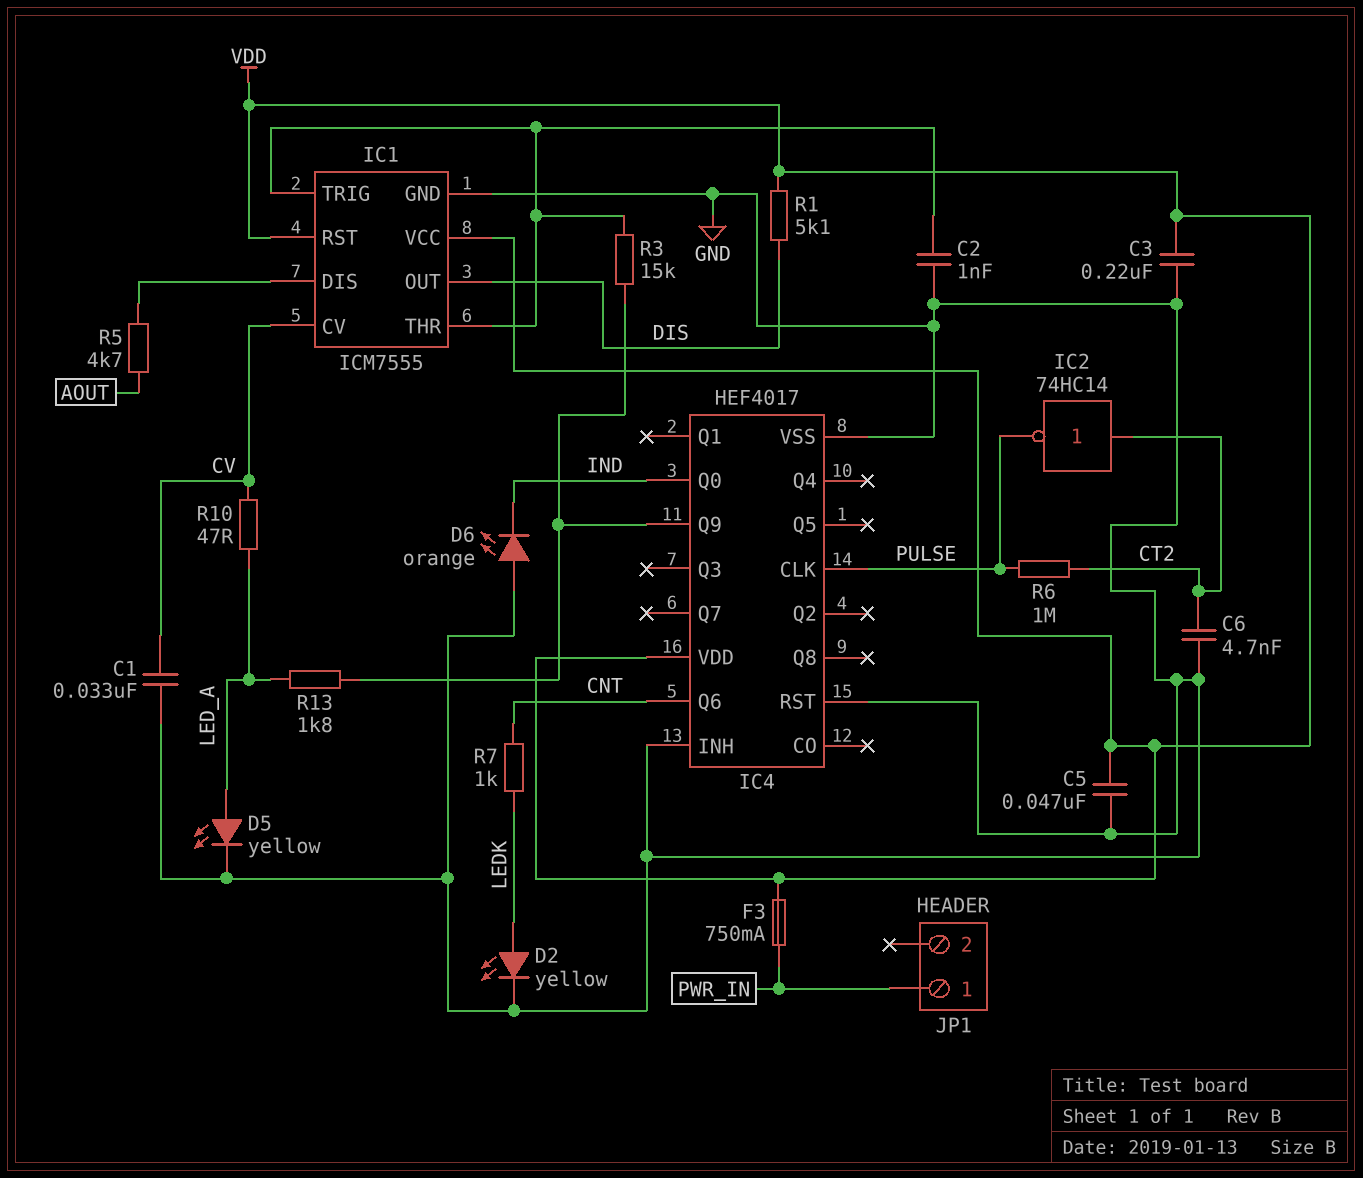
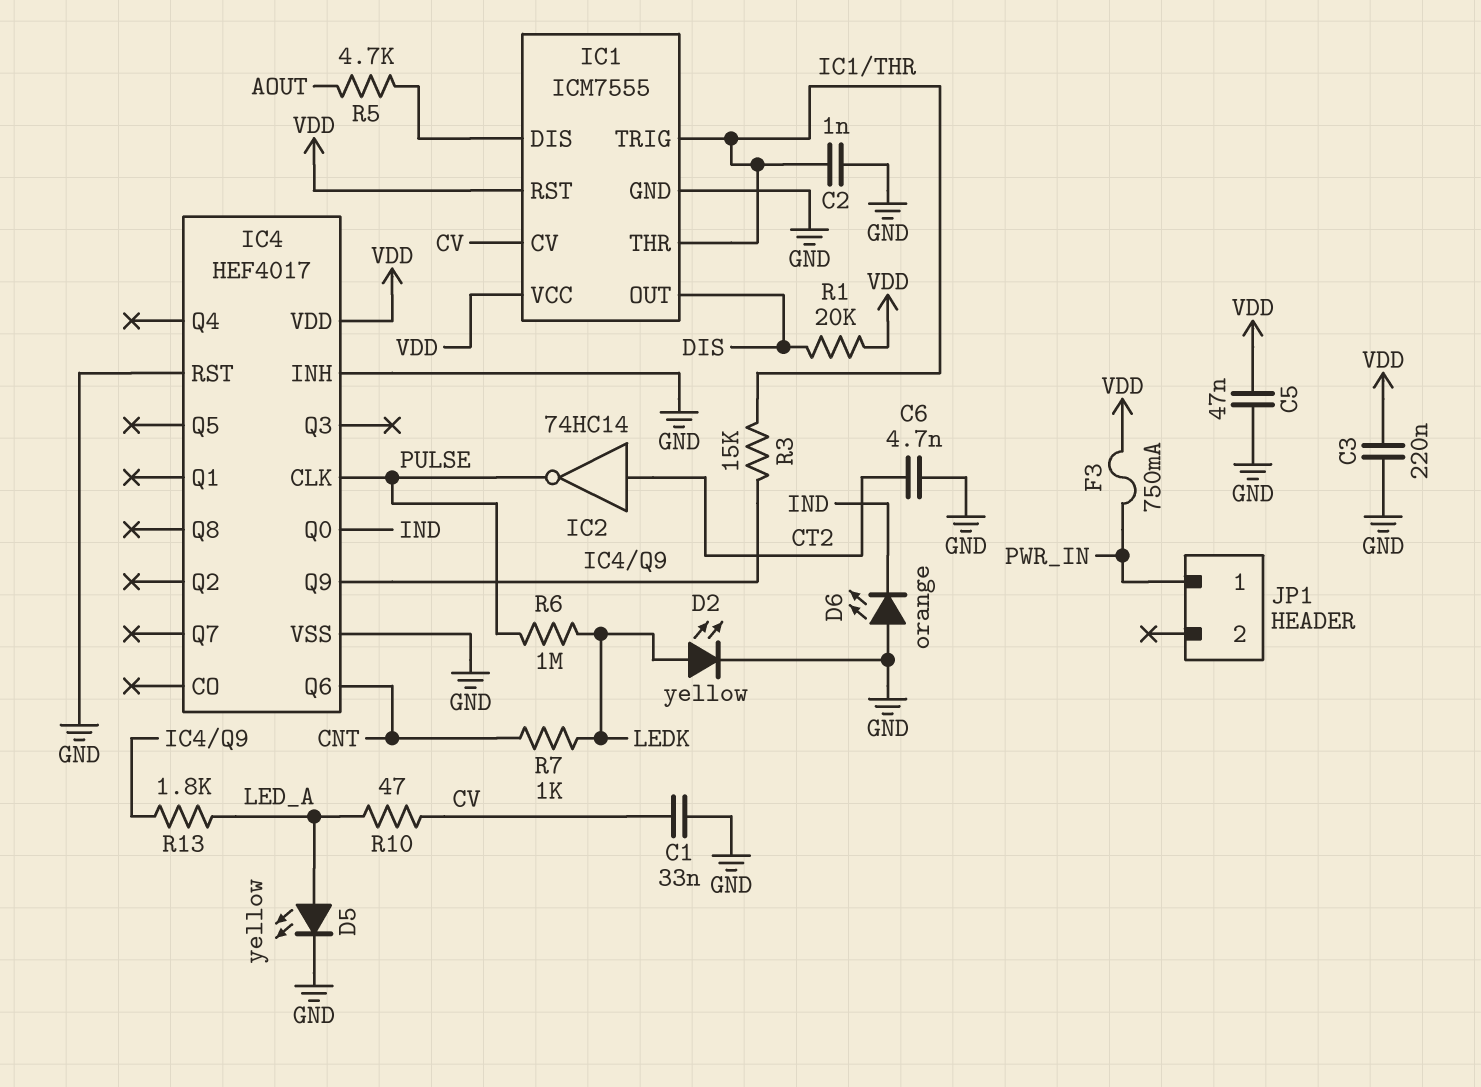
R1: 5.1k (DIS, VDD) -> 20k (DIS, VDD)
R6: 1M (CT2, PULSE) -> 1M (LEDK, PULSE)

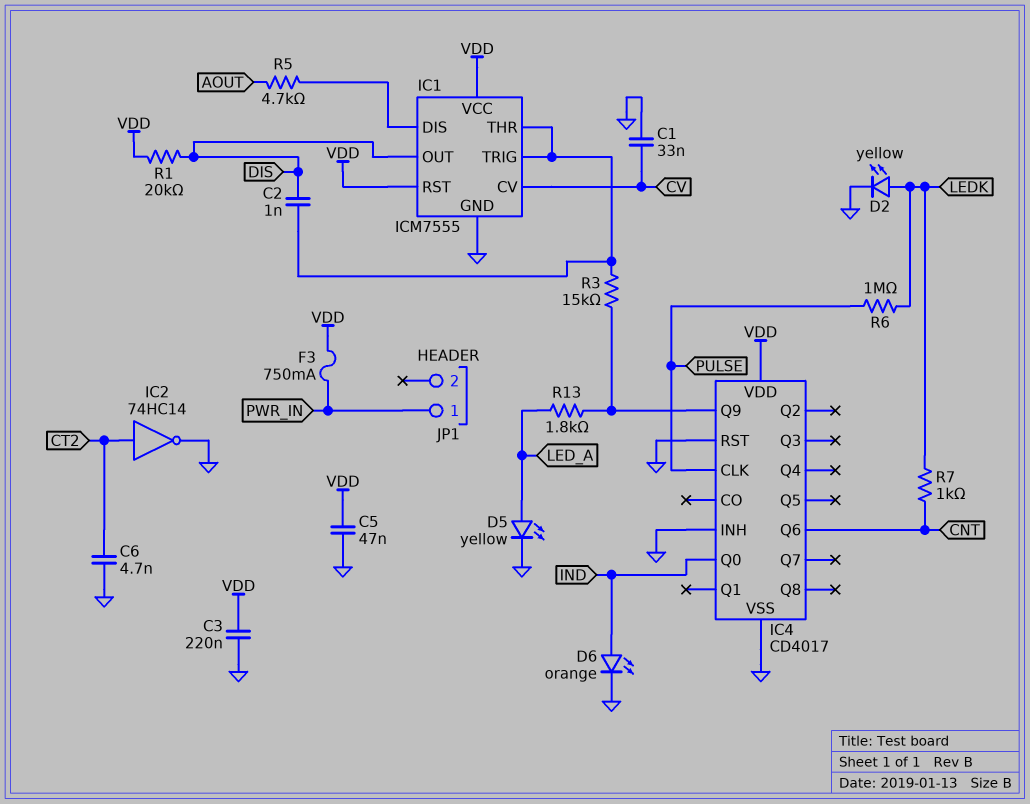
C2: 1nF (GND, IC1/THR) -> 1nF (DIS, IC1/THR)
D6: LED orange (A GND, K IND) -> LED orange (A IND, K GND)
IC2: NOT 74HC14 (in CT2, out PULSE) -> NOT 74HC14 (in CT2, out GND)
IC4: HEF4017 -> CD4017
R10: 47 (CV, LED_A) -> none

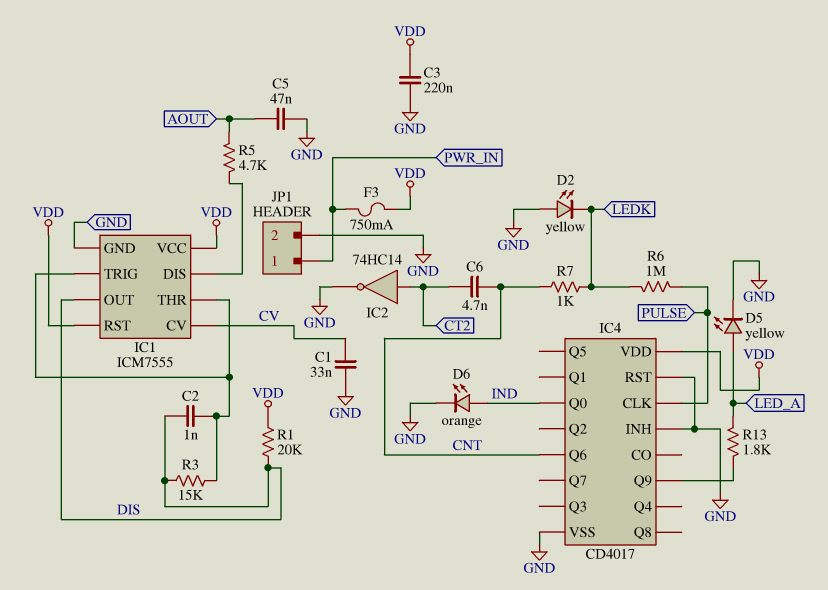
C5: 47nF (GND, VDD) -> 47nF (AOUT, GND)
C6: 4.7nF (CT2, GND) -> 4.7nF (CNT, CT2)
D2: LED yellow (A LEDK, K GND) -> LED yellow (A GND, K LEDK)
JP1 pin 2: none -> GND
R3: 15k (IC1/THR, IC4/Q9) -> 15k (DIS, IC1/THR)

